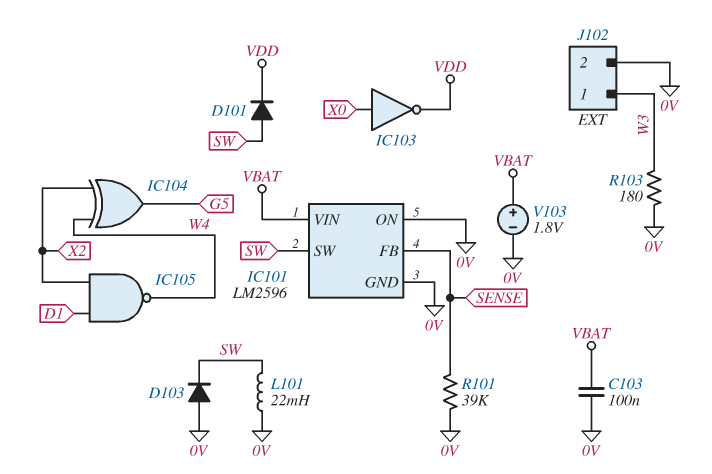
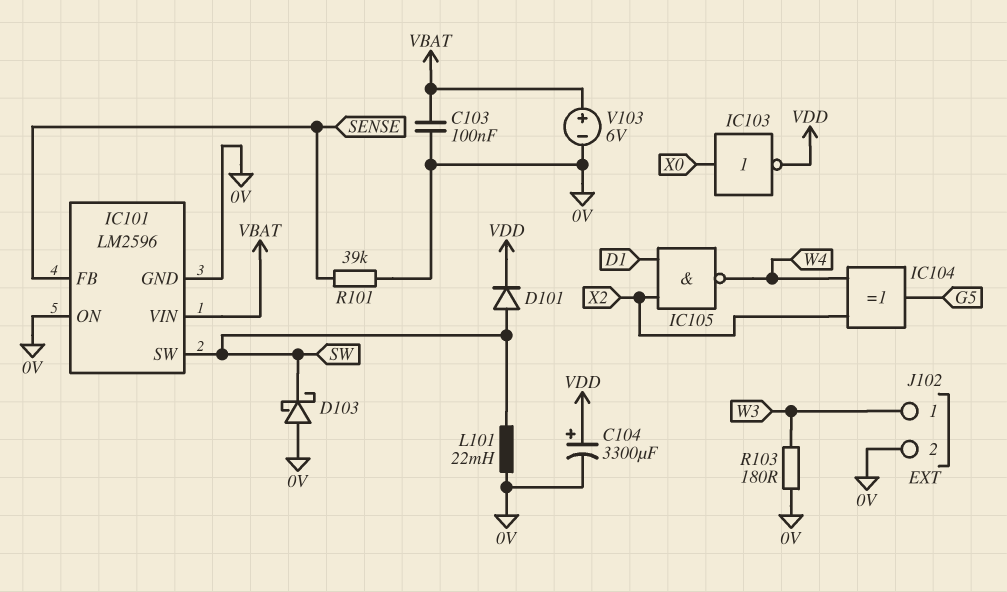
C104: none -> 3300uF (plus VDD, minus 0V)
D103: diode (A 0V, K SW) -> schottky (A 0V, K SW)
V103: 1.8V (plus VBAT, minus 0V) -> 6V (plus VBAT, minus 0V)

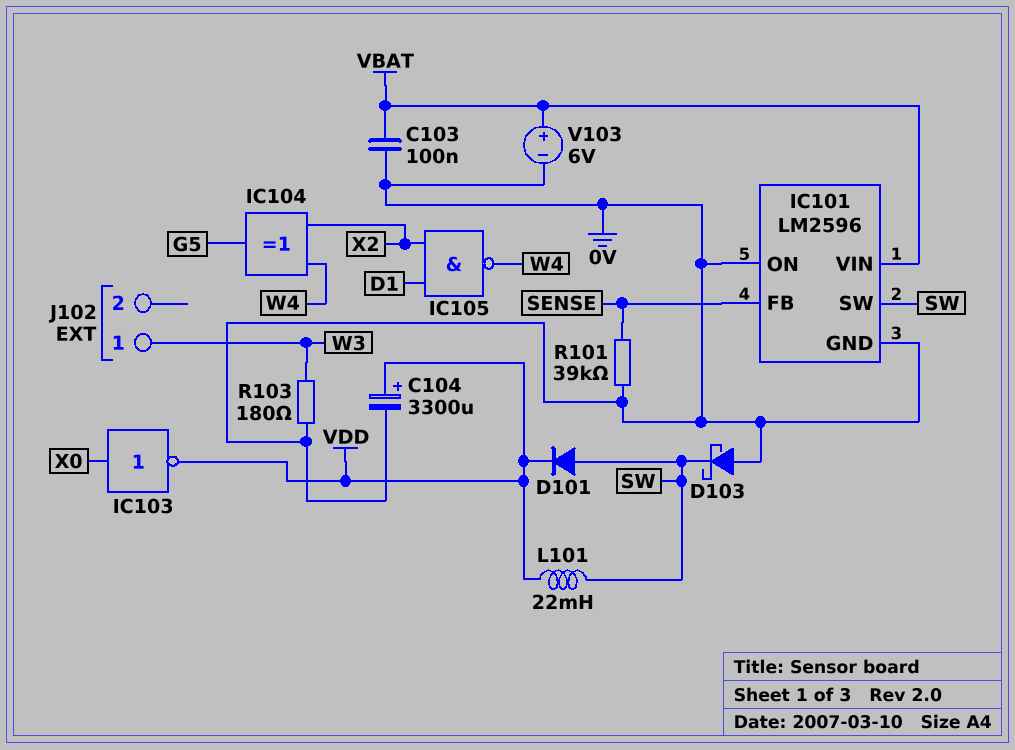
J102 pin 2: 0V -> none
L101: 22mH (0V, SW) -> 22mH (SW, VDD)

